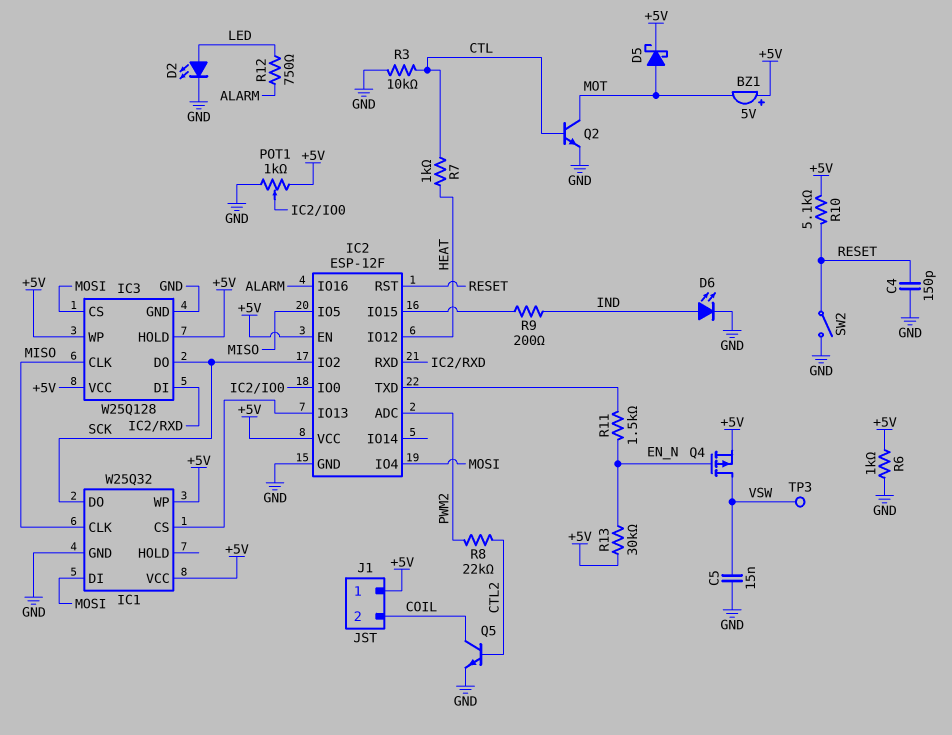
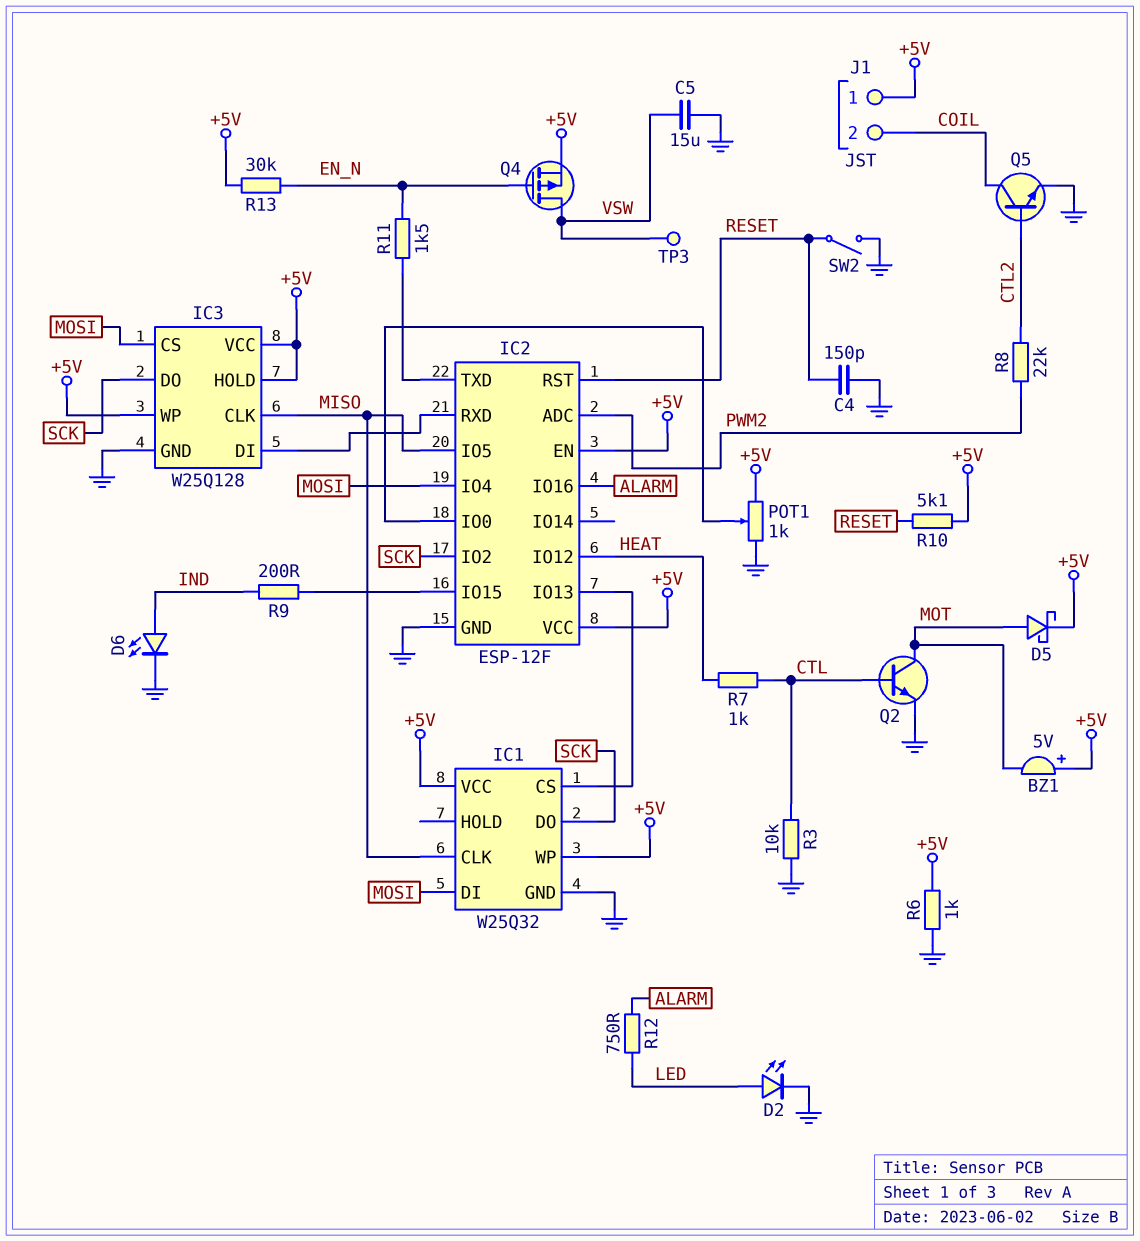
C5: 15nF (GND, VSW) -> 15uF (GND, VSW)

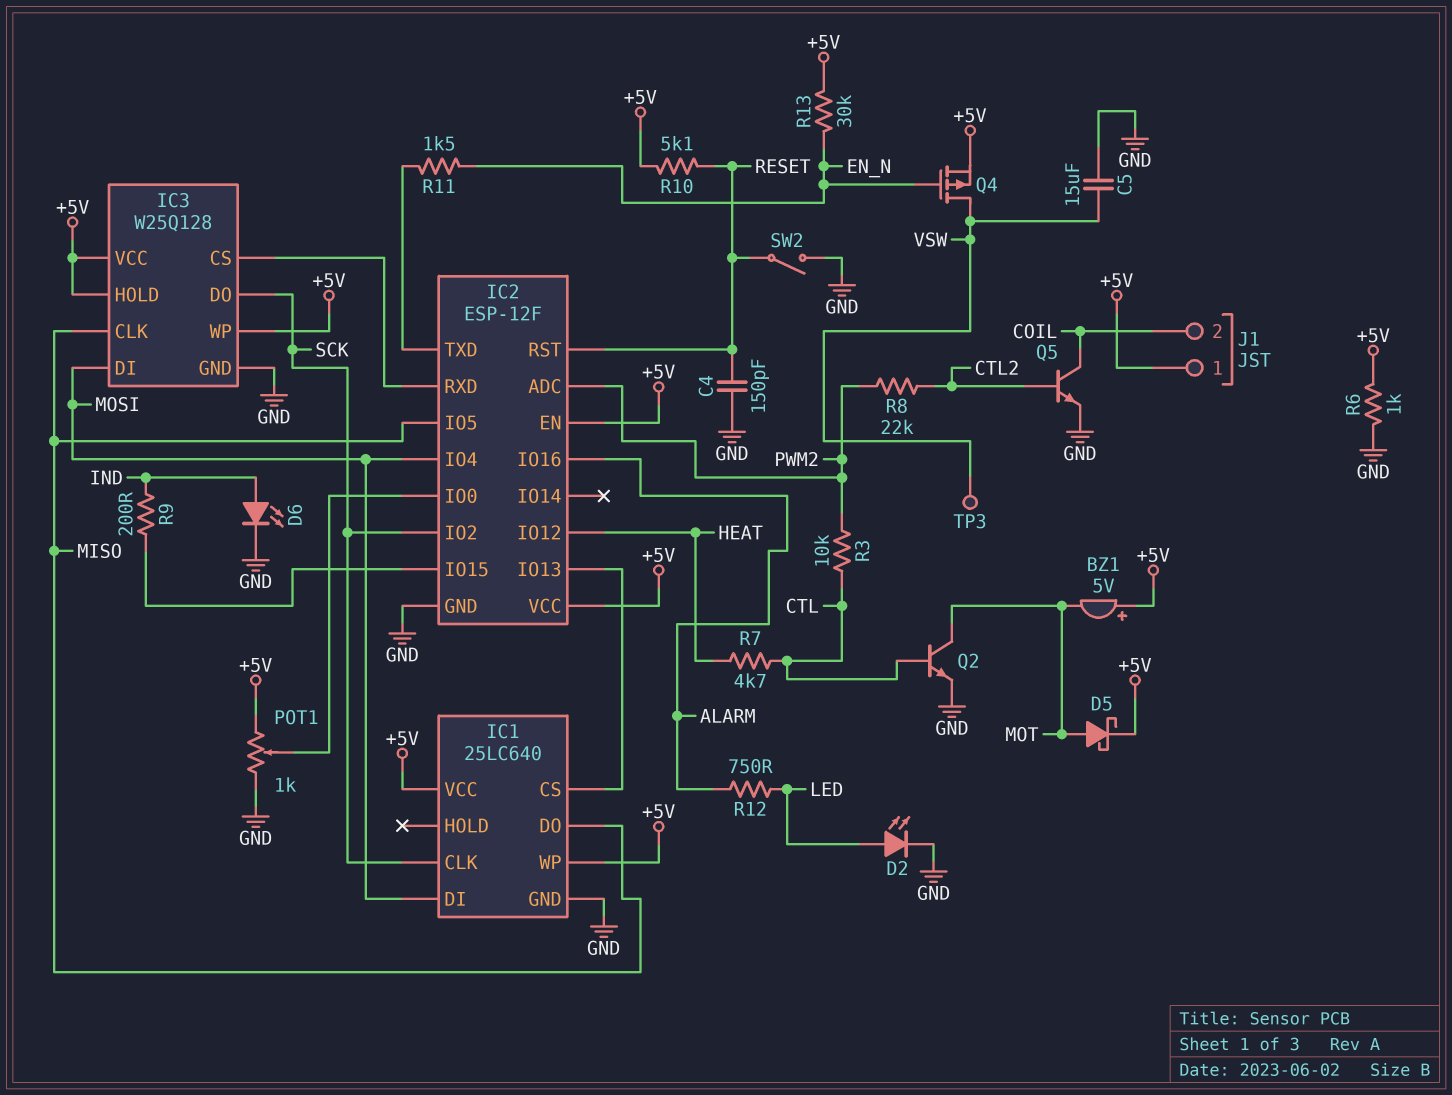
IC1: W25Q32 -> 25LC640
IC1 pin CLK: MISO -> SCK
IC1 pin DO: SCK -> MISO
IC3 pin CS: MOSI -> IC2/RXD
IC3 pin DI: IC2/RXD -> MOSI
R3: 10k (CTL, GND) -> 10k (CTL, PWM2)
R7: 1k (CTL, HEAT) -> 4.7k (CTL, HEAT)

